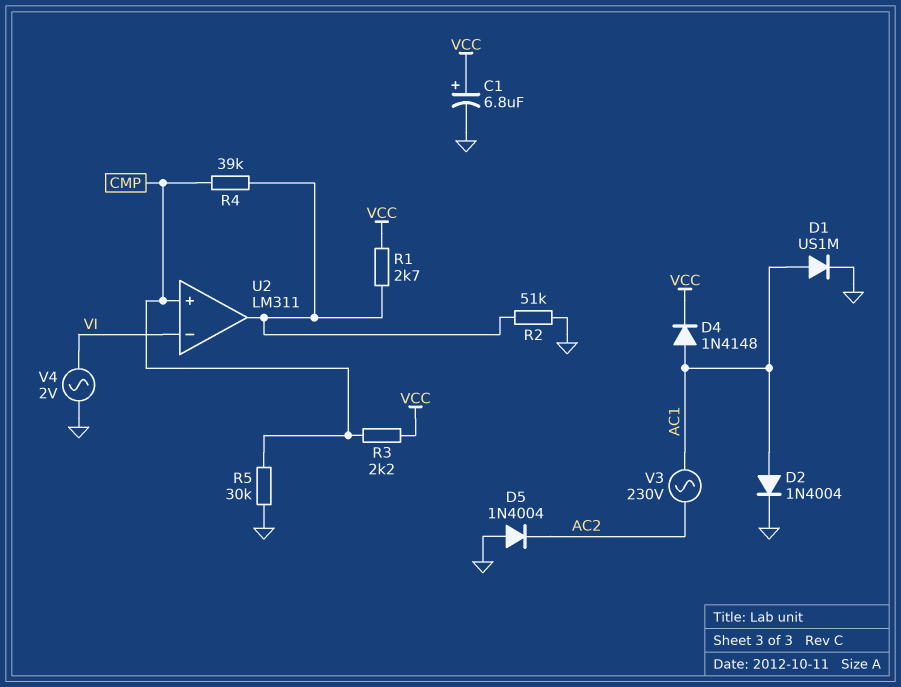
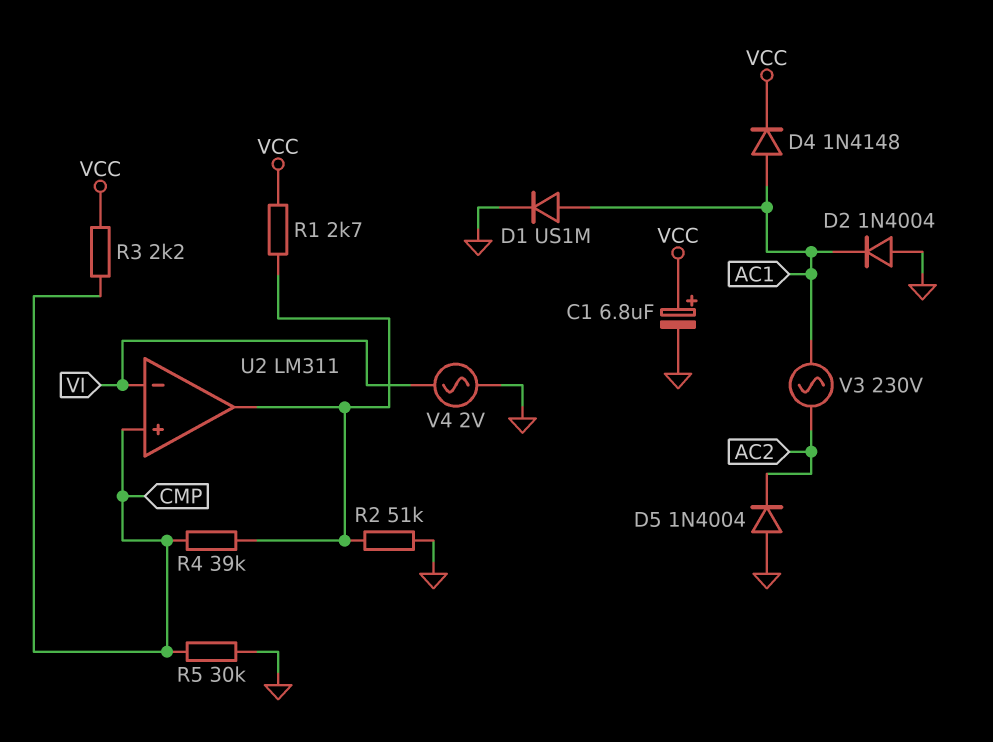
D2: diode 1N4004 (A AC1, K GND) -> diode 1N4004 (A GND, K AC1)

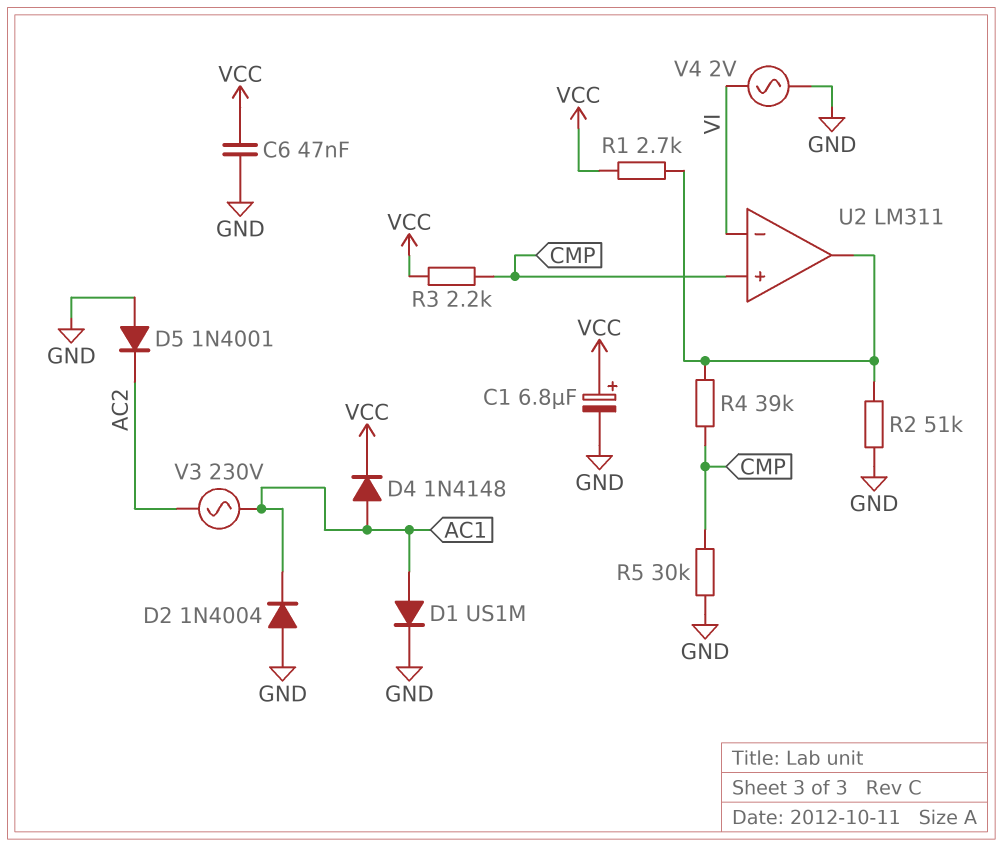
C6: none -> 47nF (GND, VCC)
D5: diode 1N4004 (A GND, K AC2) -> diode 1N4001 (A GND, K AC2)

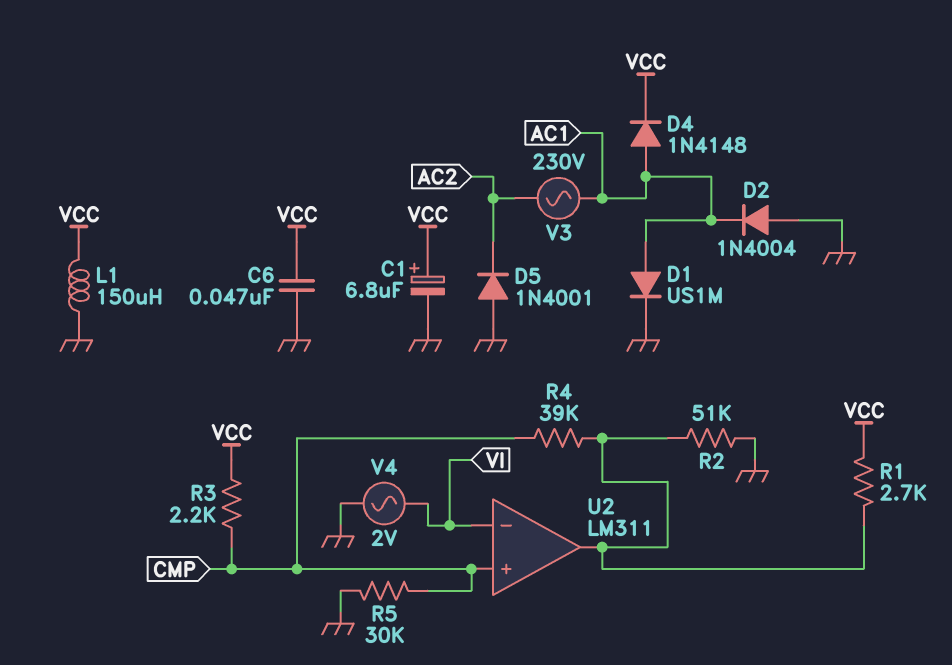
L1: none -> 150uH (GND, VCC)

